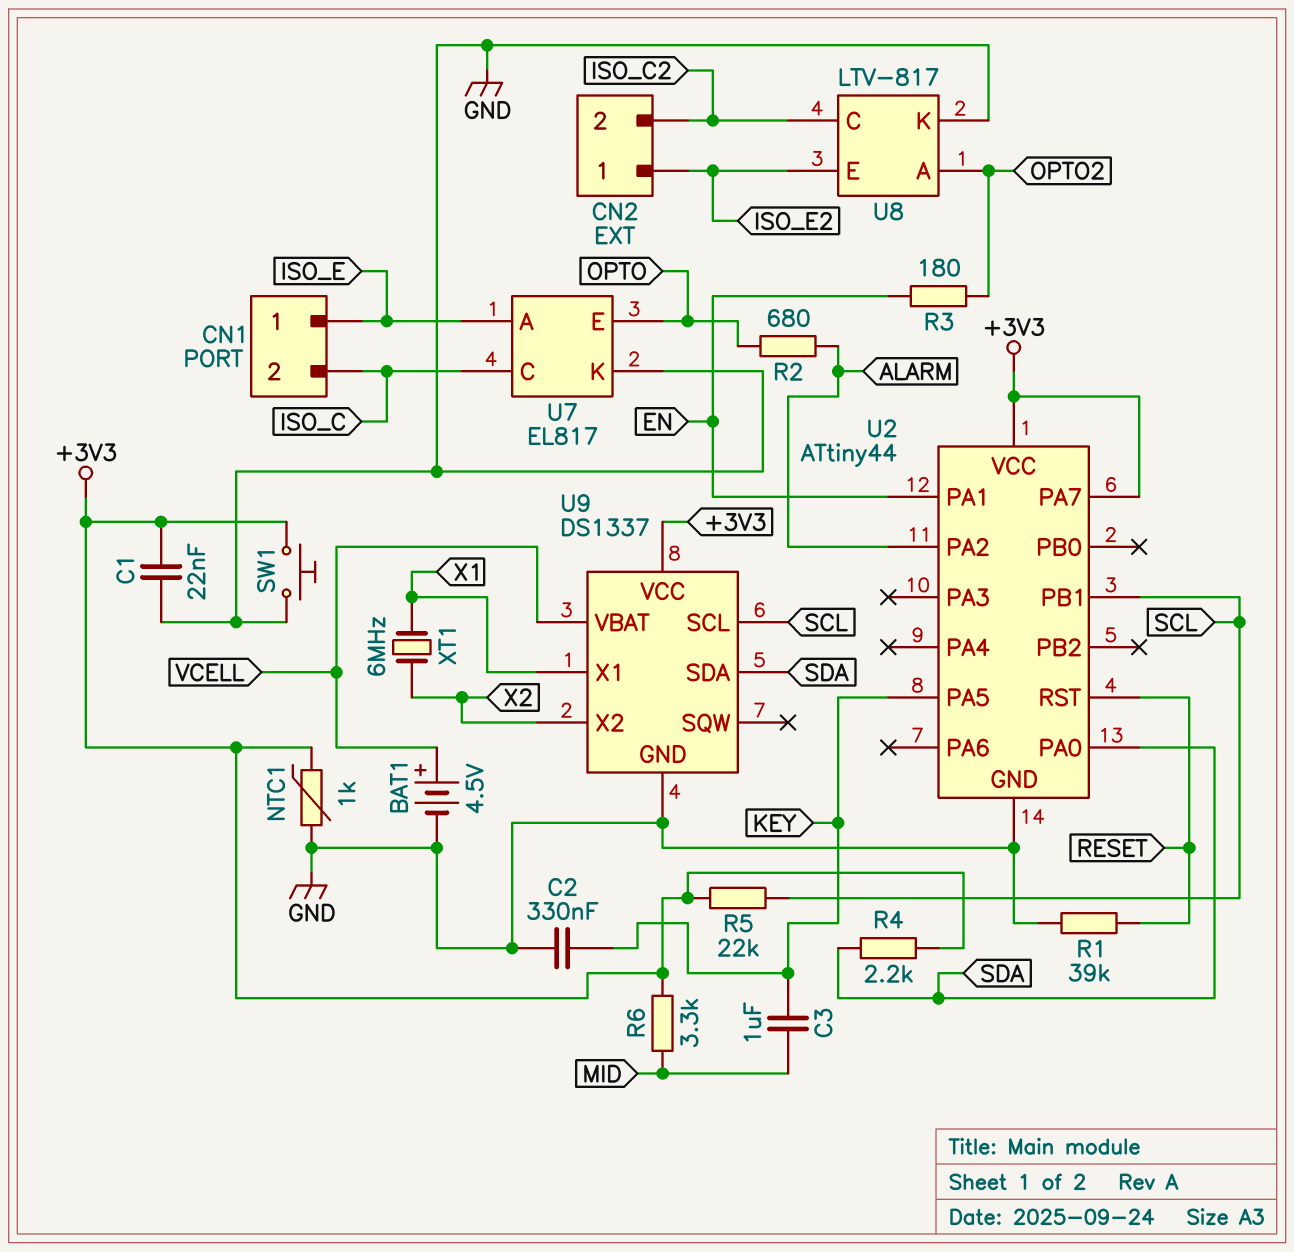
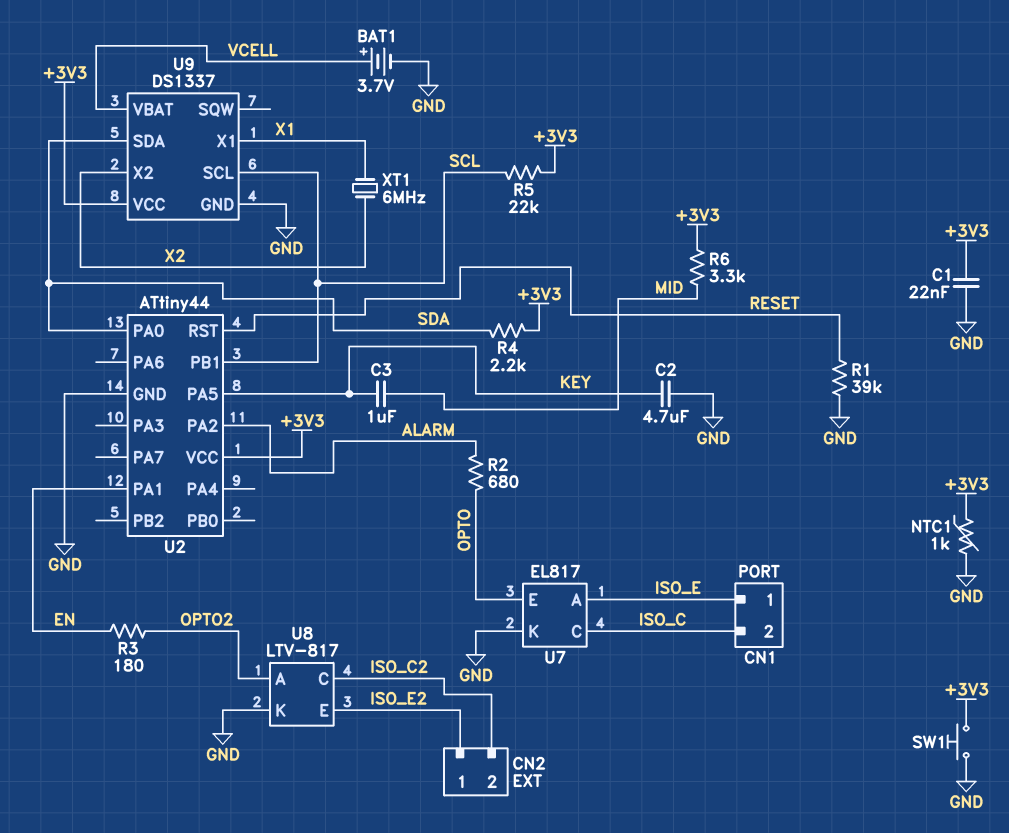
BAT1: 4.5V (plus VCELL, minus GND) -> 3.7V (plus VCELL, minus GND)
C2: 330nF (GND, KEY) -> 4.7uF (GND, KEY)
U2 pin PA7: +3V3 -> none

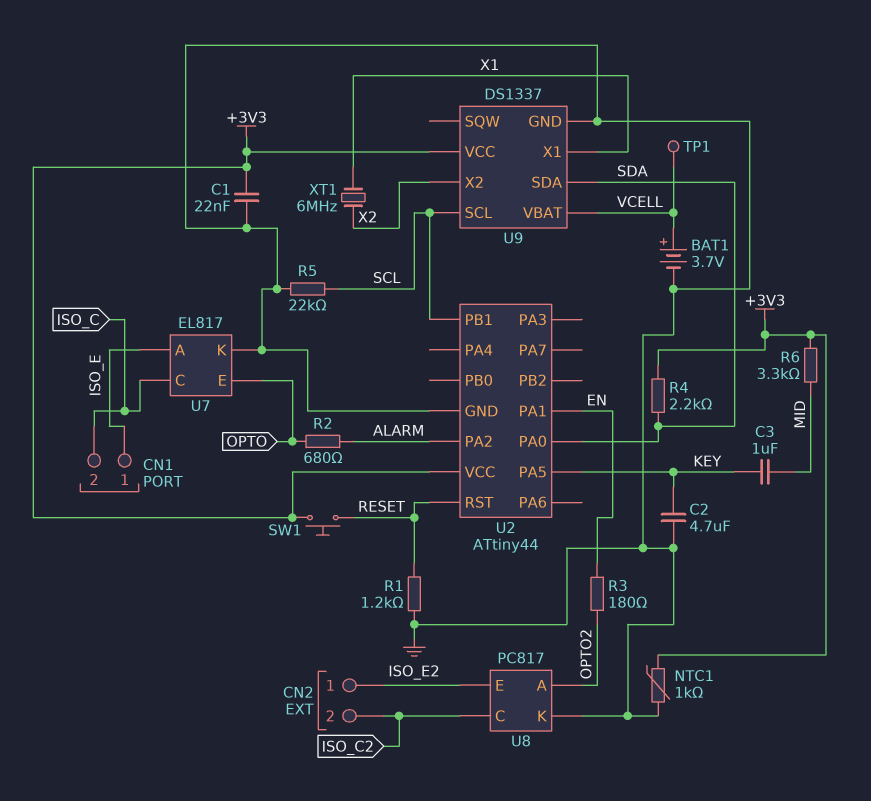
R1: 39k (GND, RESET) -> 1.2k (GND, RESET)
R5: 22k (+3V3, SCL) -> 22k (GND, SCL)
SW1: button (+3V3, GND) -> button (+3V3, RESET)
TP1: none -> test point (VCELL)
U8: LTV-817 -> PC817

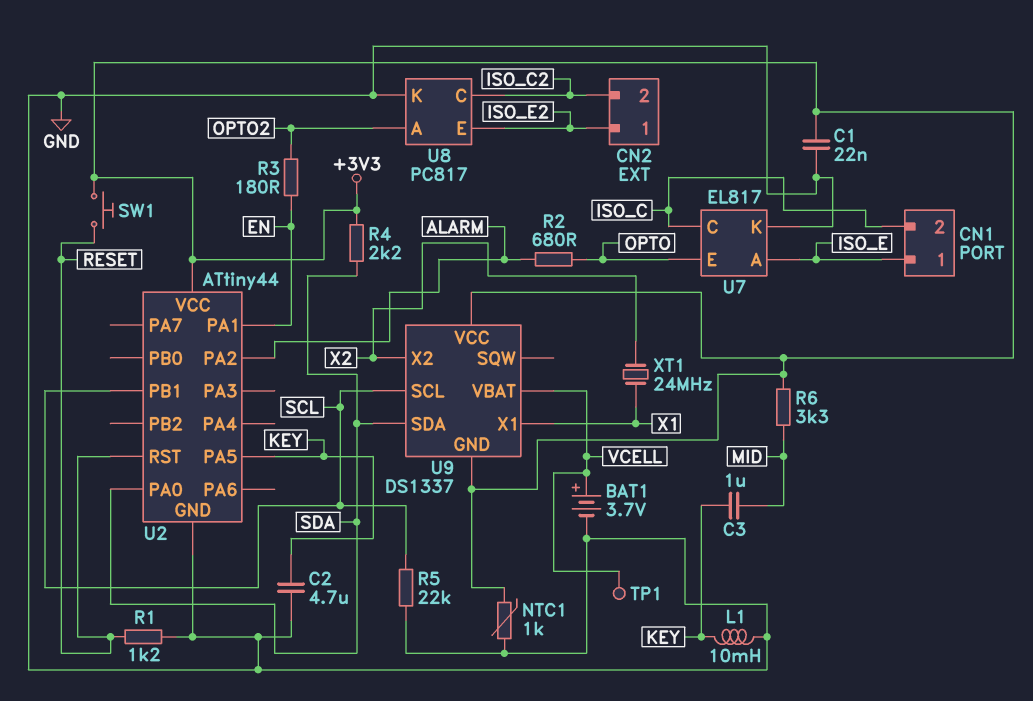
L1: none -> 10mH (GND, KEY)
U9 pin GND: GND -> +3V3
XT1: 6MHz (X1, X2) -> 24MHz (X1, X2)

